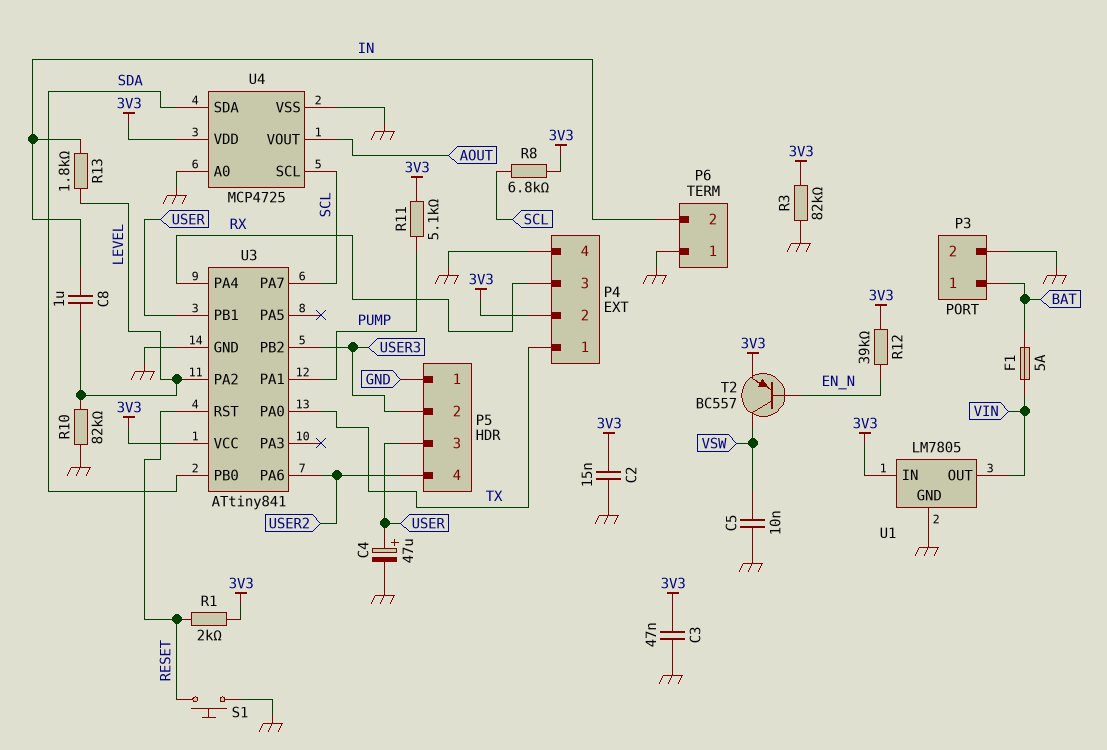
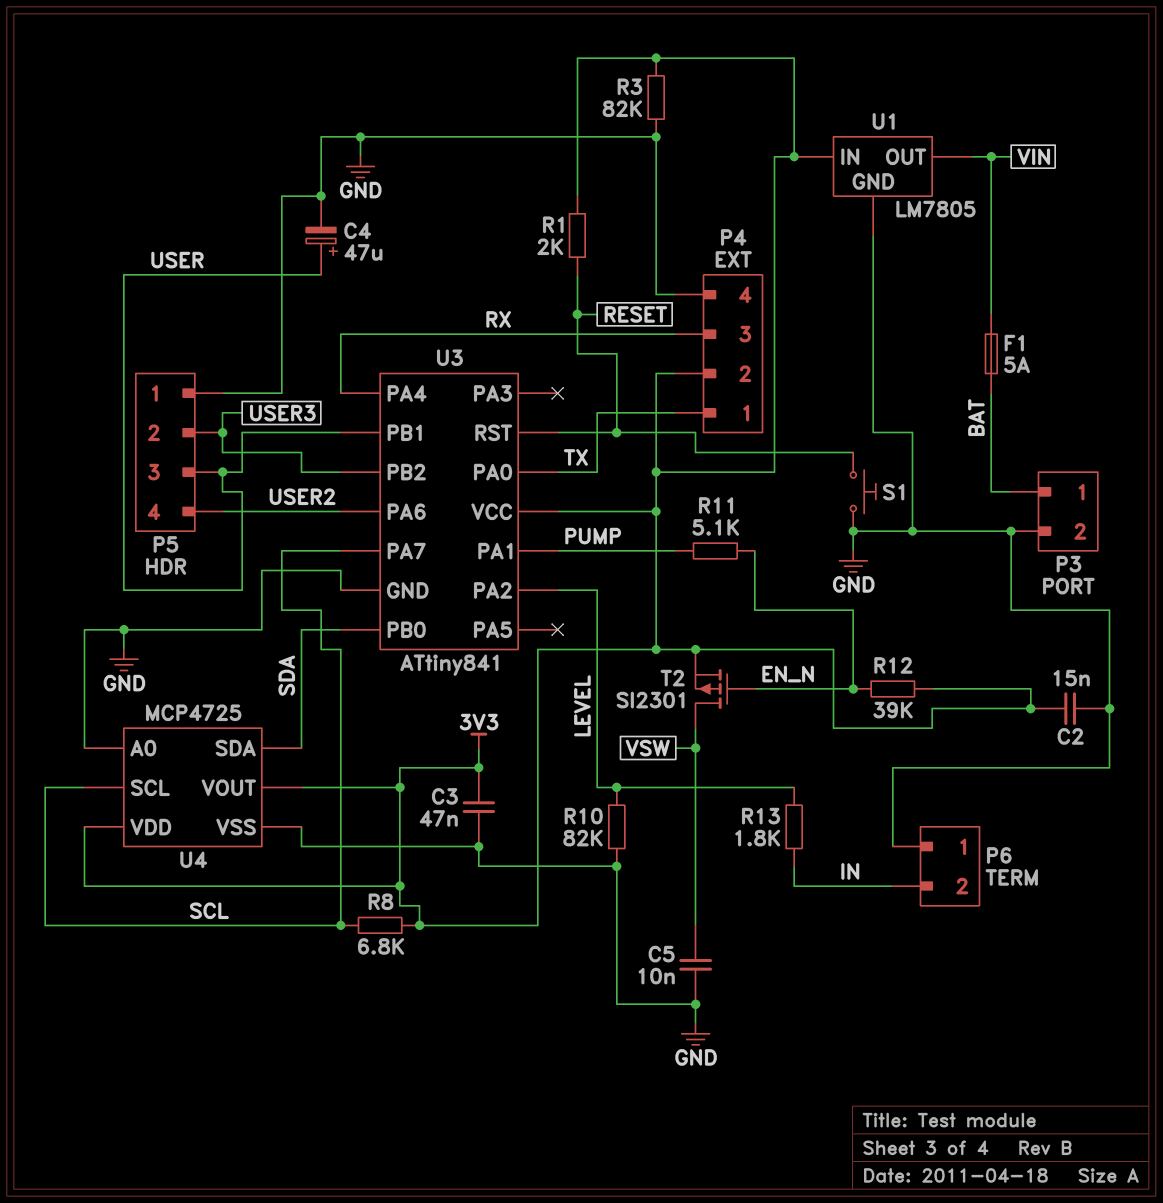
C8: 1uF (IN, LEVEL) -> none
R11: 5.1k (3V3, PUMP) -> 5.1k (EN_N, PUMP)
T2: PNP BC557 (B EN_N, C VSW, E 3V3) -> PMOS SI2301 (G EN_N, D VSW, S 3V3)
U4 pin VOUT: AOUT -> 3V3

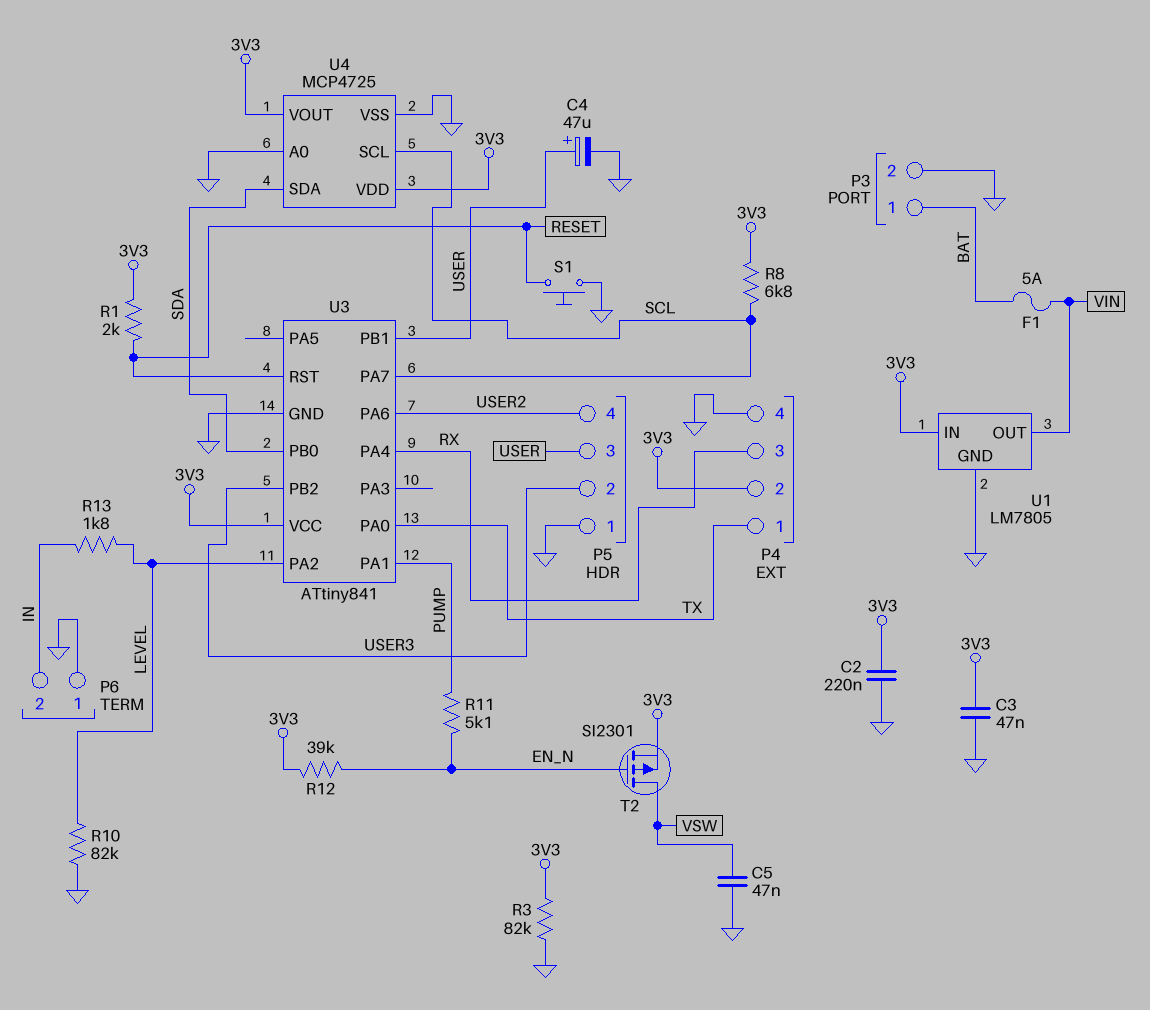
C2: 15nF (3V3, GND) -> 220nF (3V3, GND)
C5: 10nF (GND, VSW) -> 47nF (GND, VSW)

